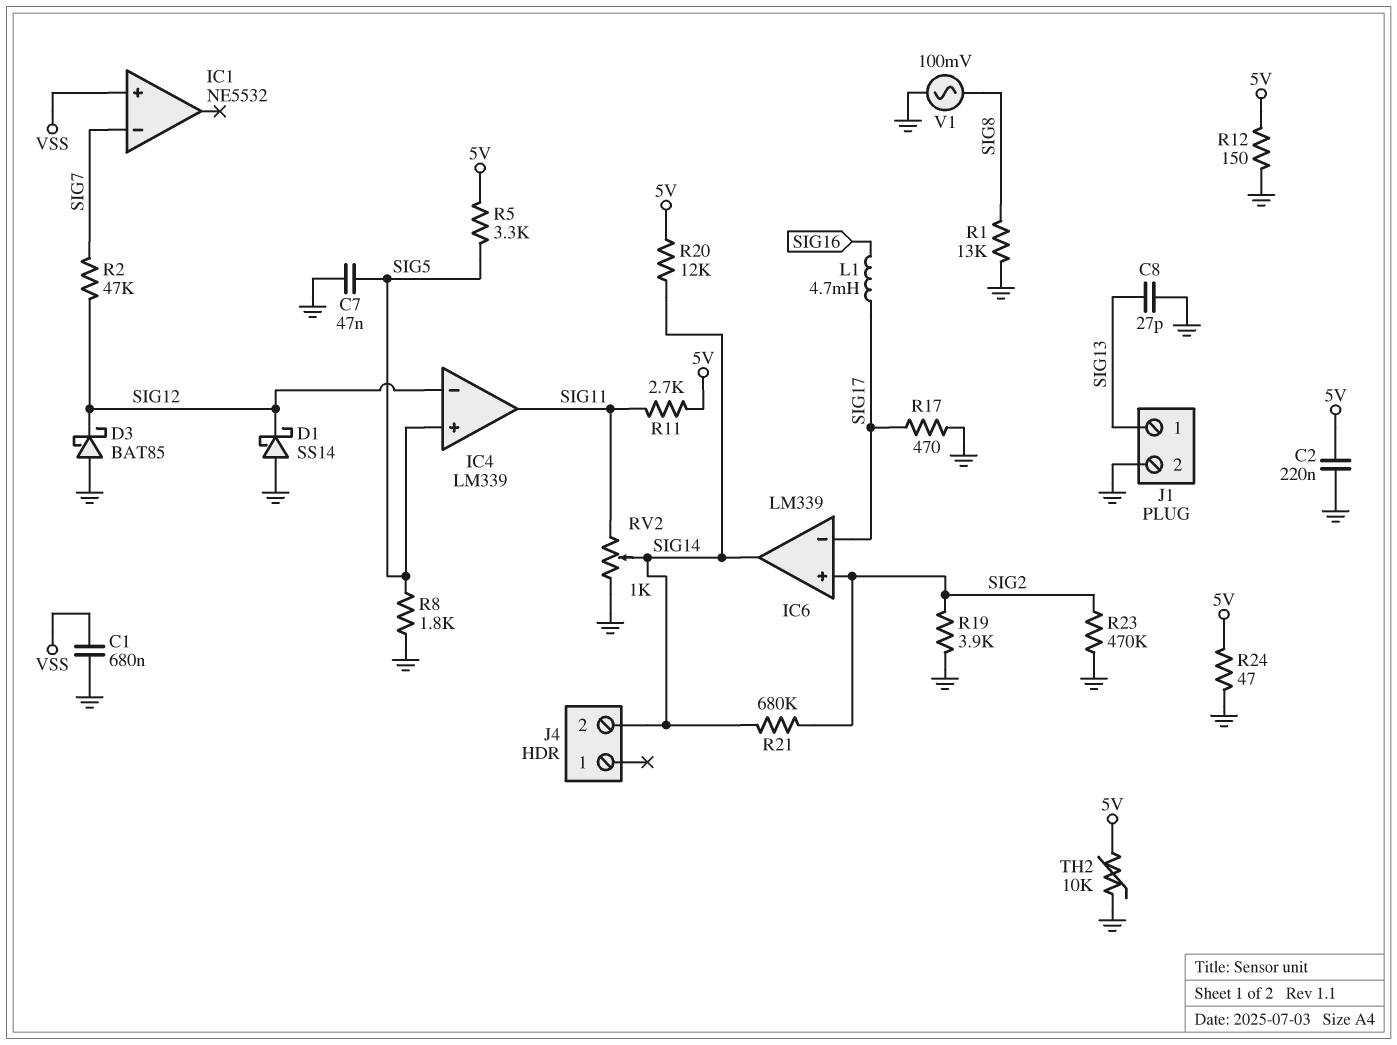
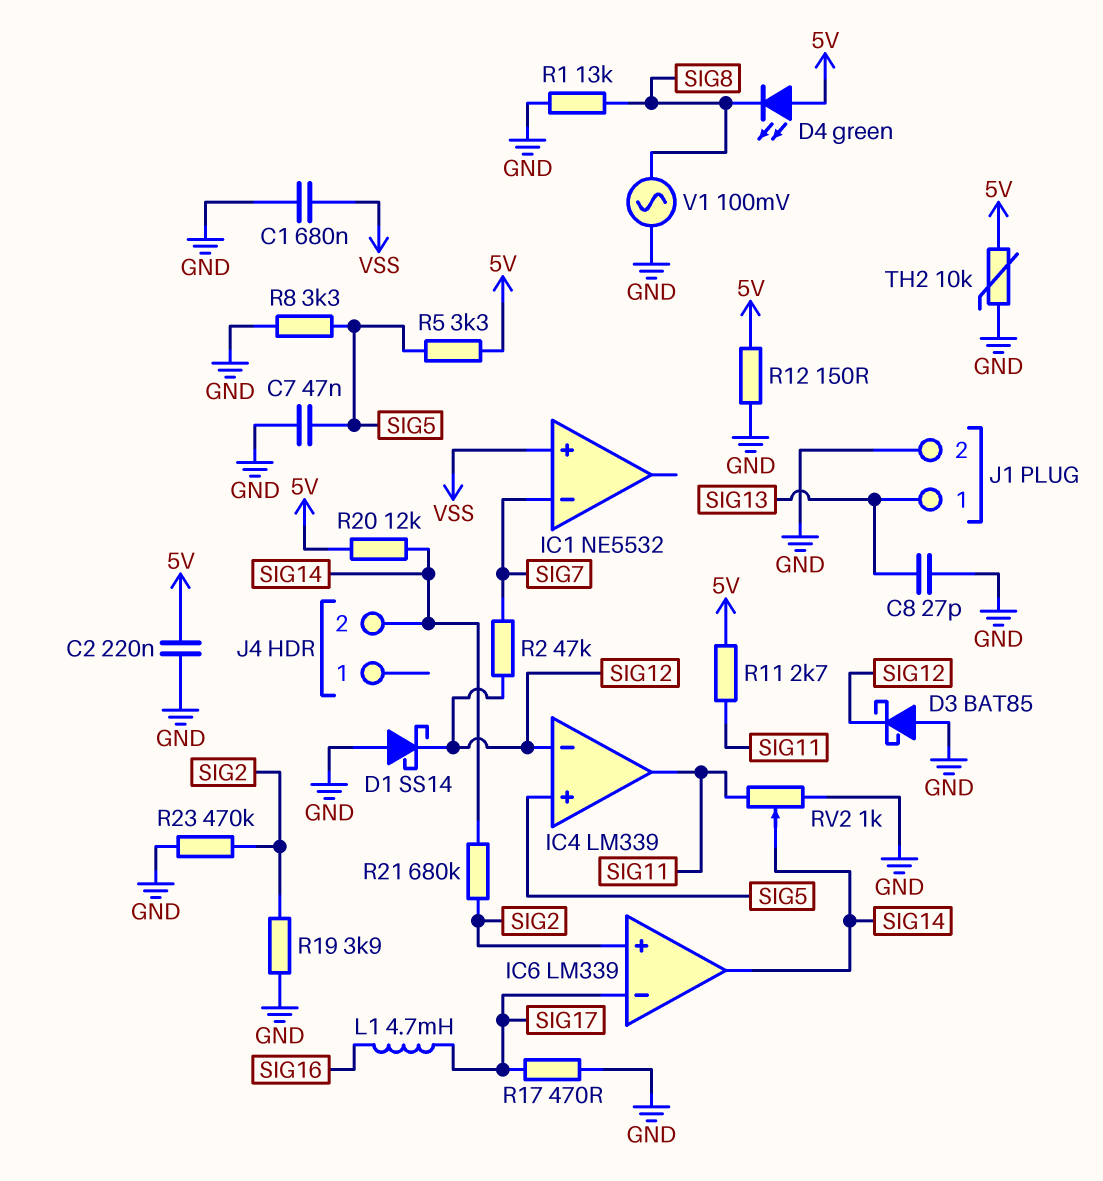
D4: none -> LED green (A 5V, K SIG8)
R8: 1.8k (GND, SIG5) -> 3.3k (GND, SIG5)
R24: 47 (5V, GND) -> none

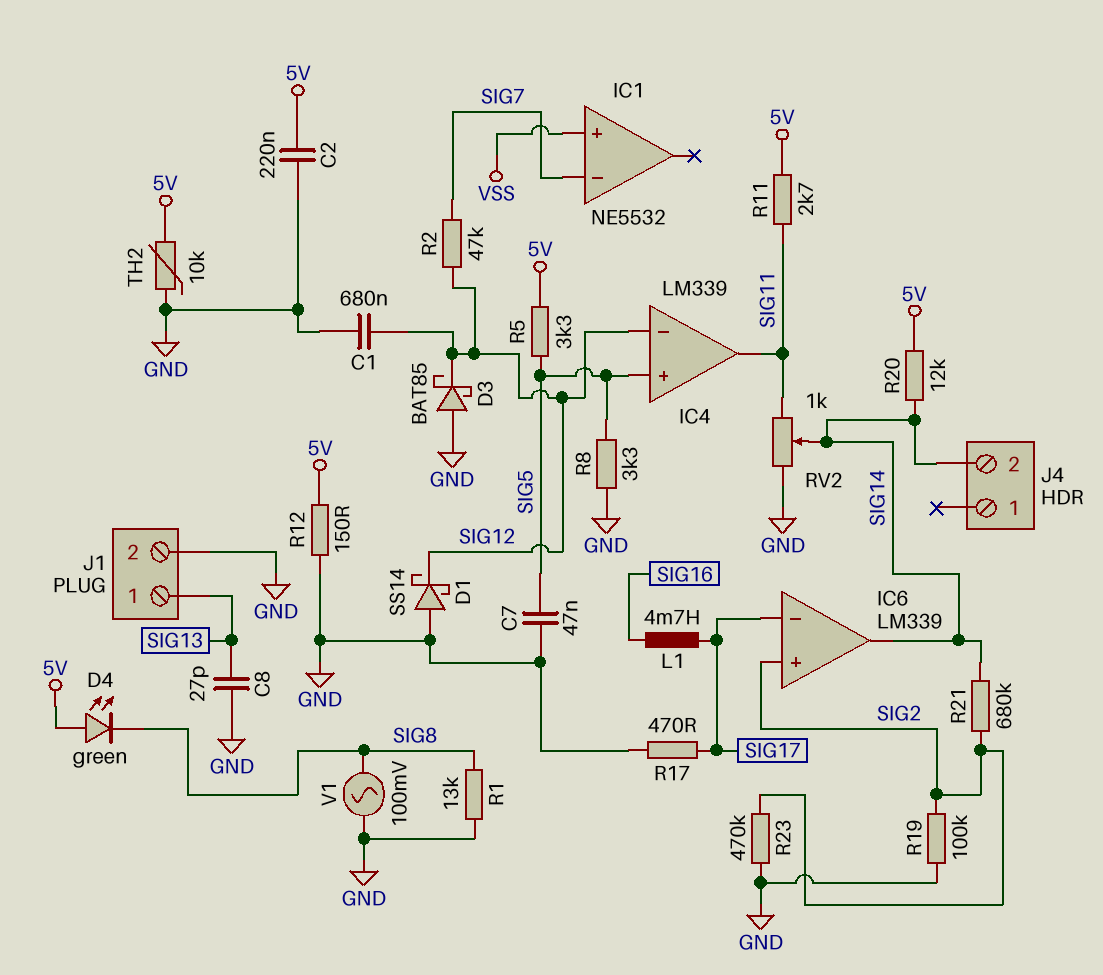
C1: 680nF (GND, VSS) -> 680nF (GND, SIG12)
R19: 3.9k (GND, SIG2) -> 100k (GND, SIG2)

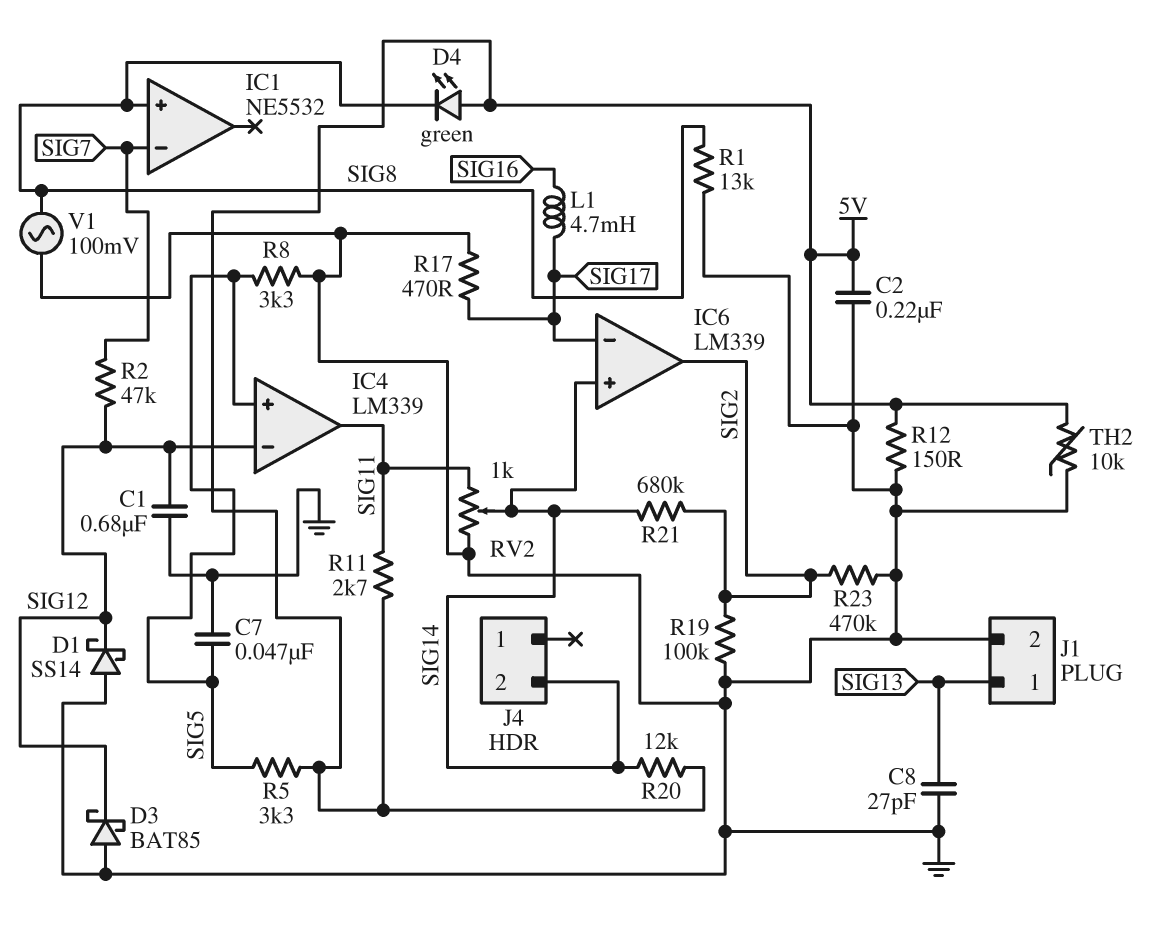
IC1 pin in+: VSS -> SIG8
IC6 pin in+: SIG2 -> SIG14
IC6 pin out: SIG14 -> SIG2

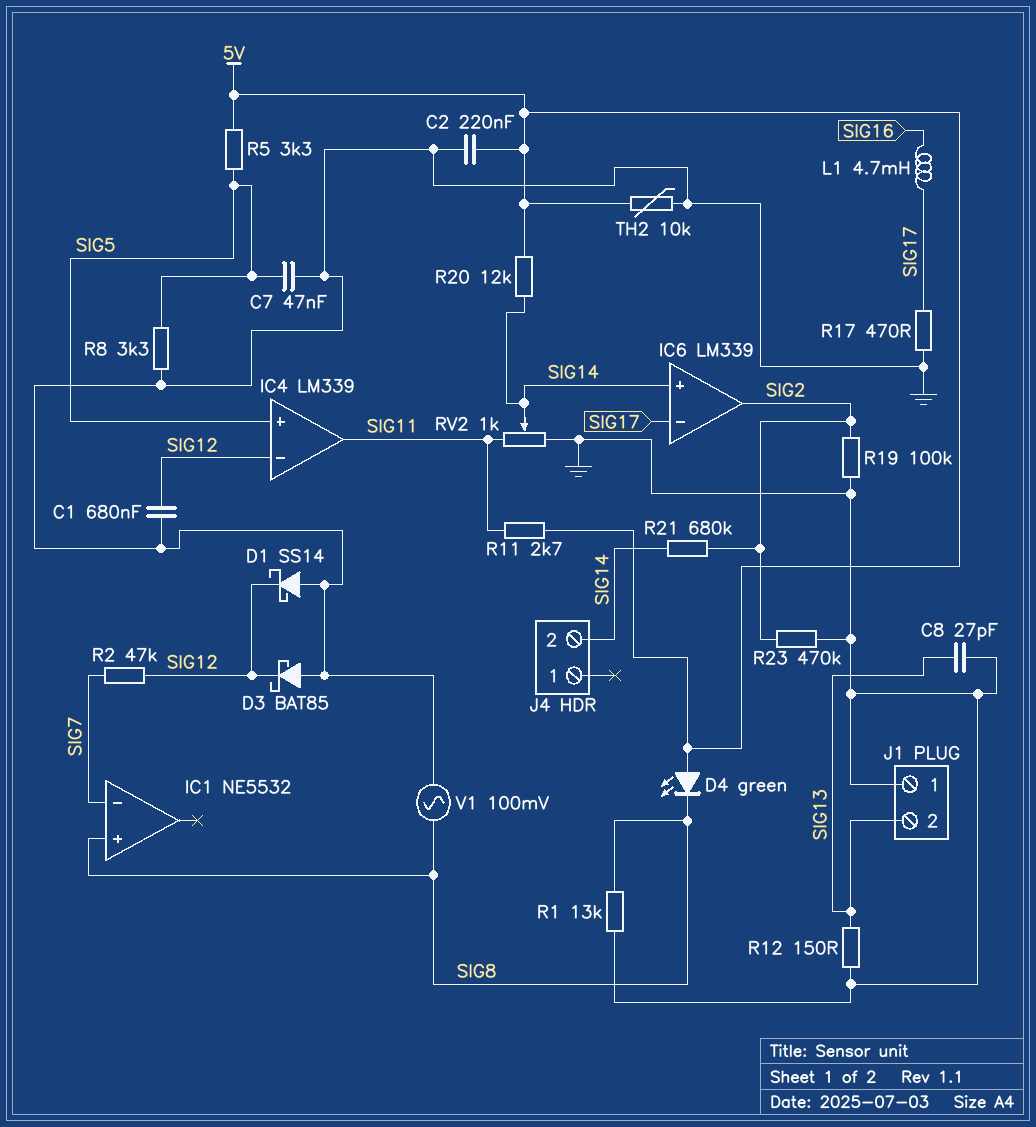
J1 pin 1: SIG13 -> GND
J1 pin 2: GND -> SIG13
R12: 150 (5V, GND) -> 150 (GND, SIG13)

